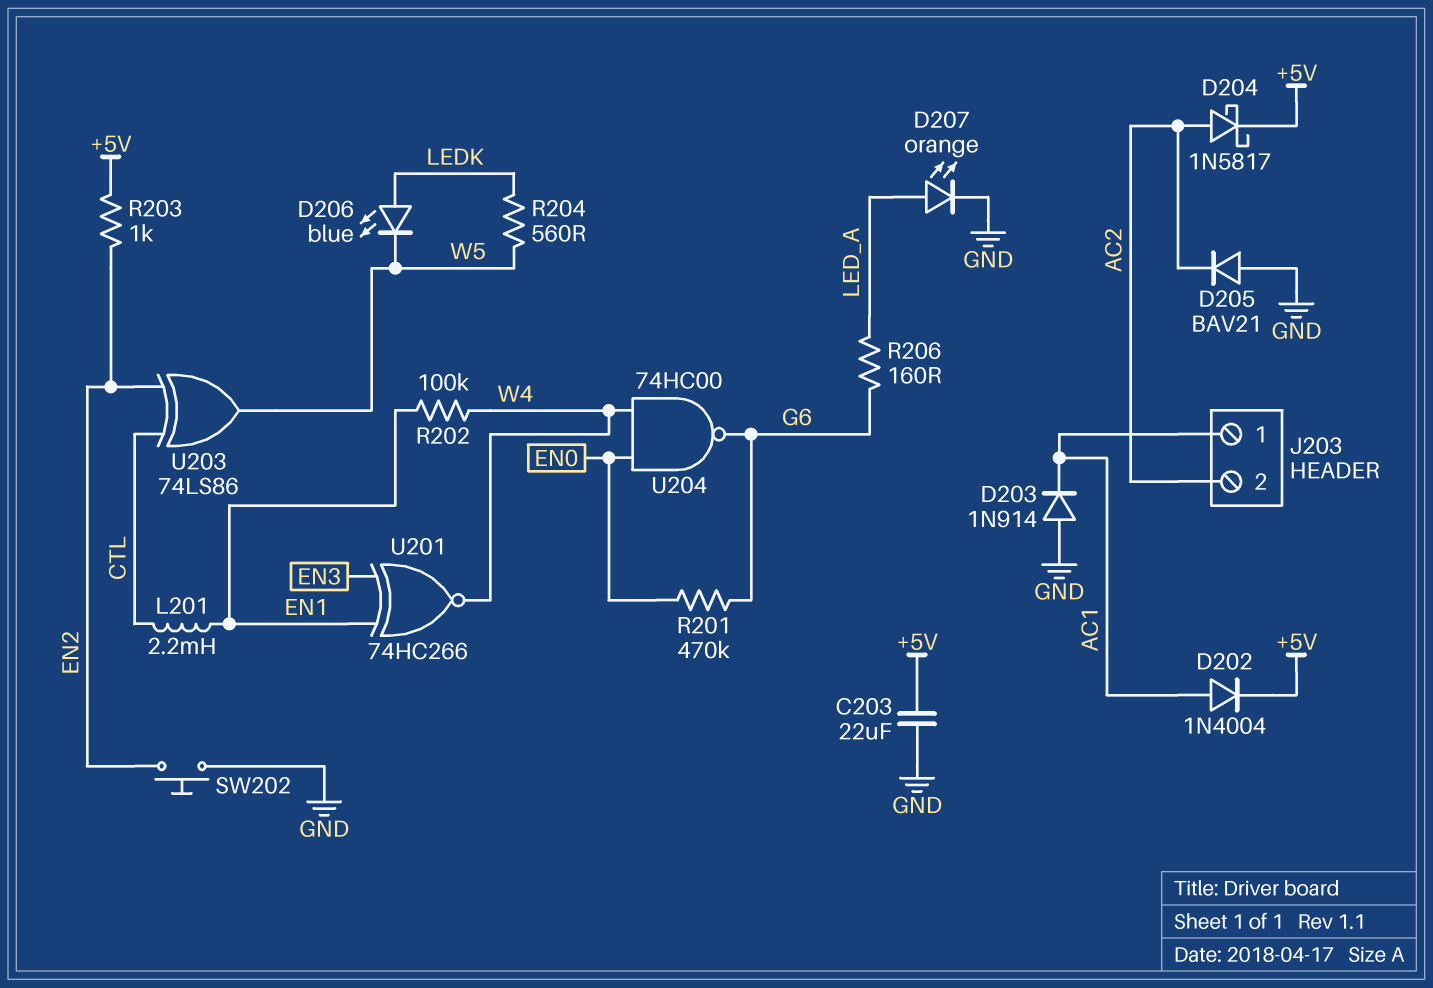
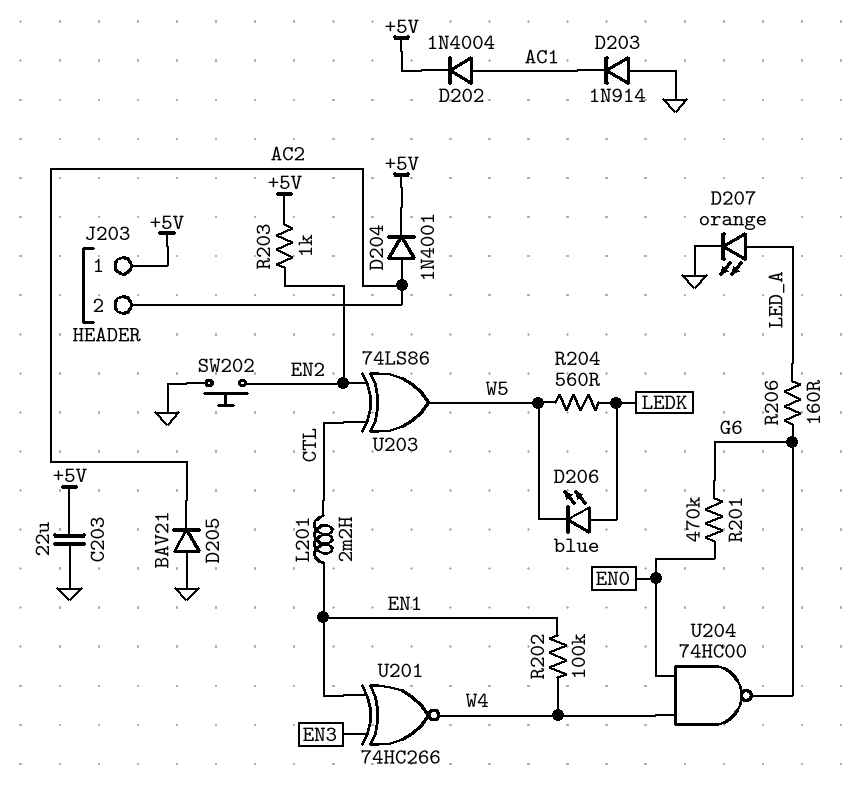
D204: schottky 1N5817 (A AC2, K +5V) -> diode 1N4001 (A AC2, K +5V)
J203 pin 1: AC1 -> +5V

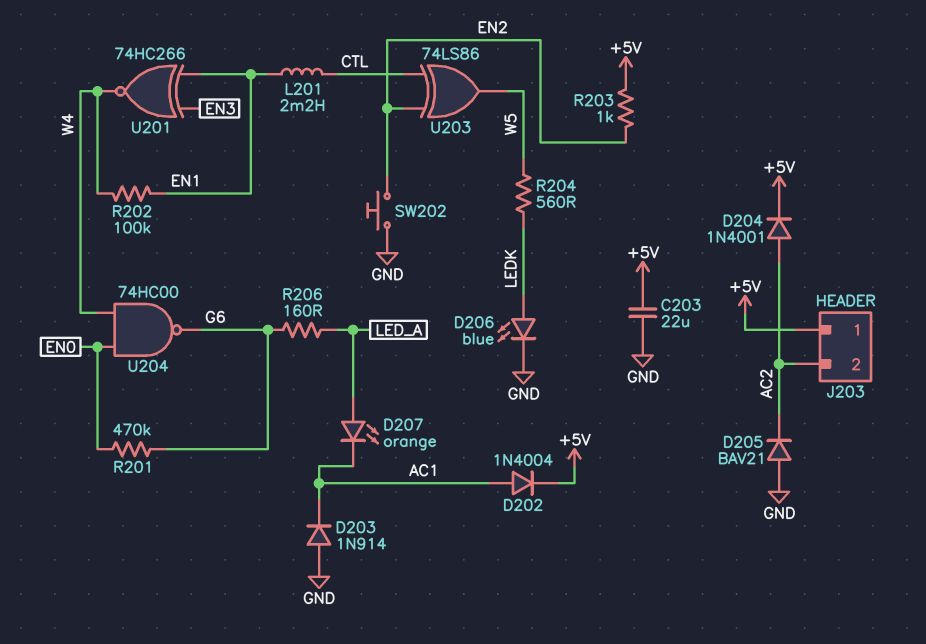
D206: LED blue (A LEDK, K W5) -> LED blue (A LEDK, K GND)
D207: LED orange (A LED_A, K GND) -> LED orange (A LED_A, K AC1)

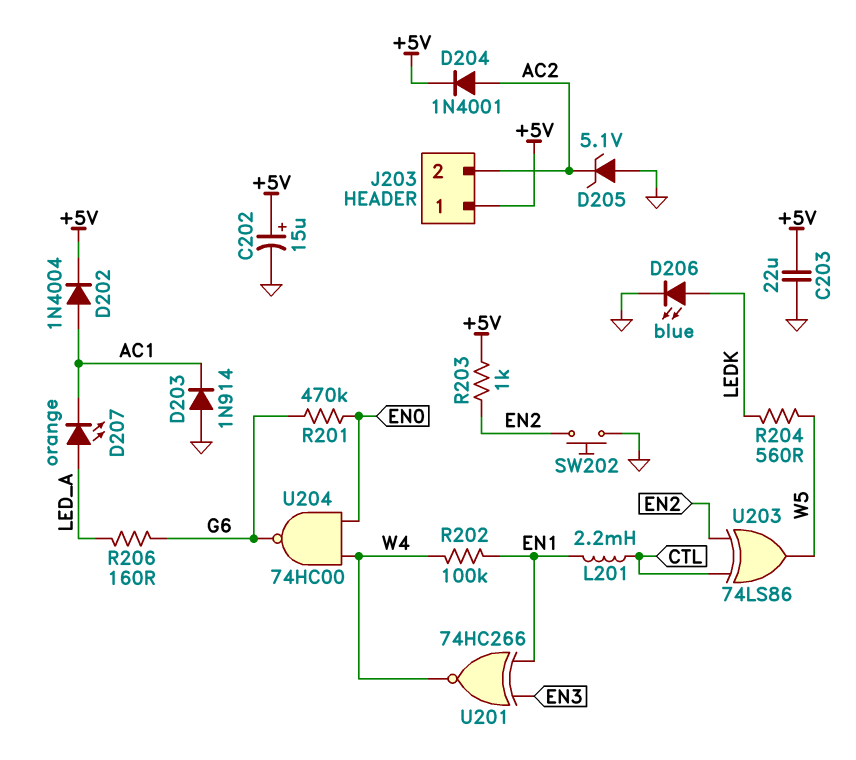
C202: none -> 15uF (plus +5V, minus GND)
D205: diode BAV21 (A GND, K AC2) -> zener 5.1V (A GND, K AC2)

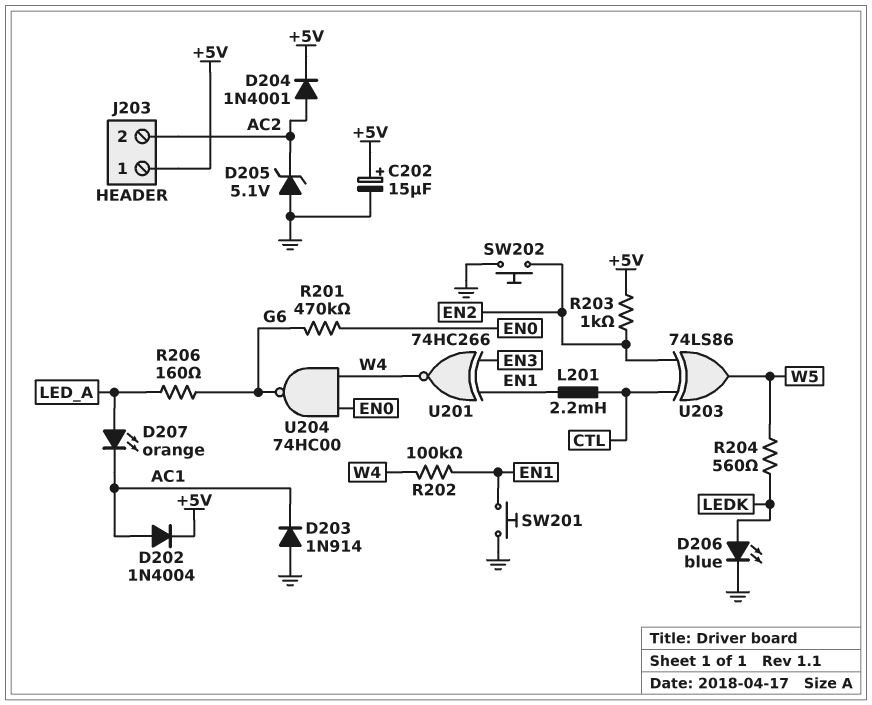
C203: 22uF (+5V, GND) -> none
SW201: none -> button (EN1, GND)

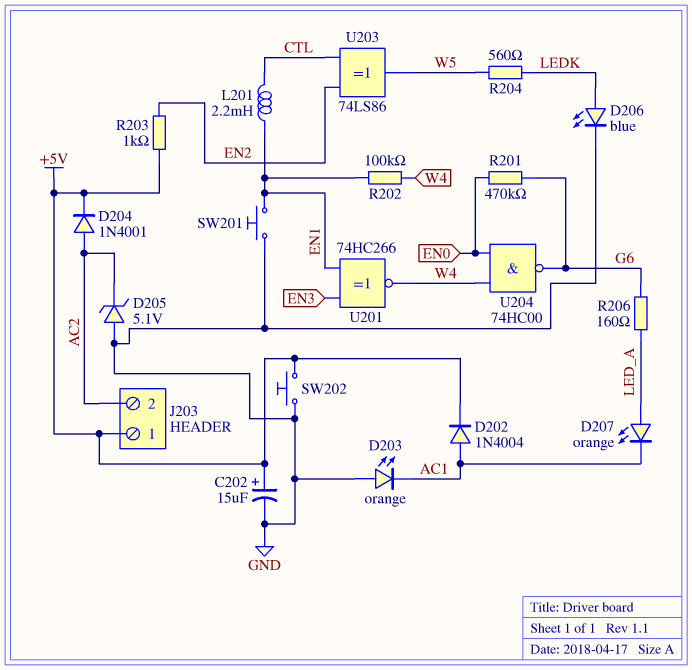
D203: diode 1N914 (A GND, K AC1) -> LED orange (A GND, K AC1)
SW202: button (EN2, GND) -> button (+5V, GND)

